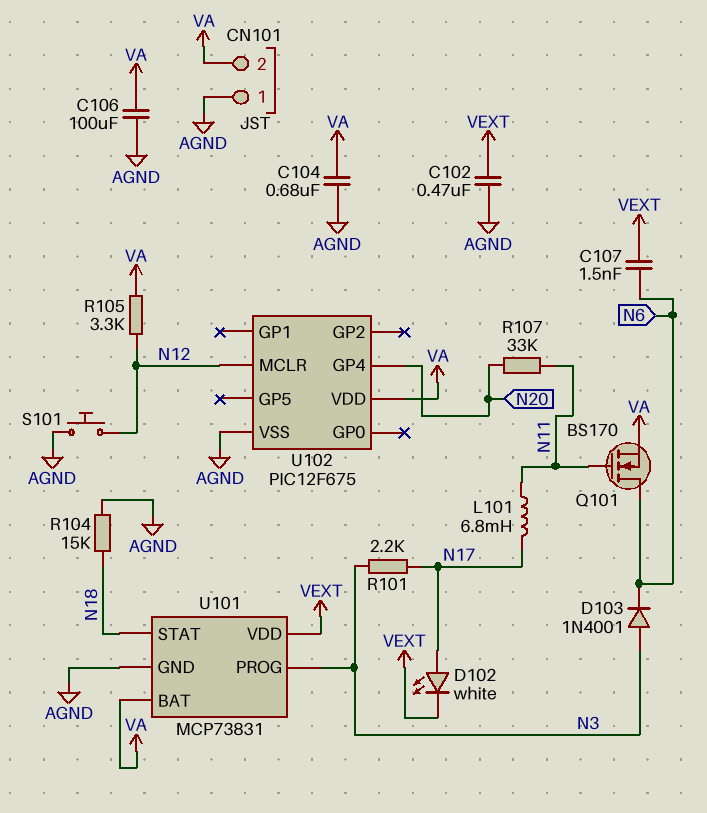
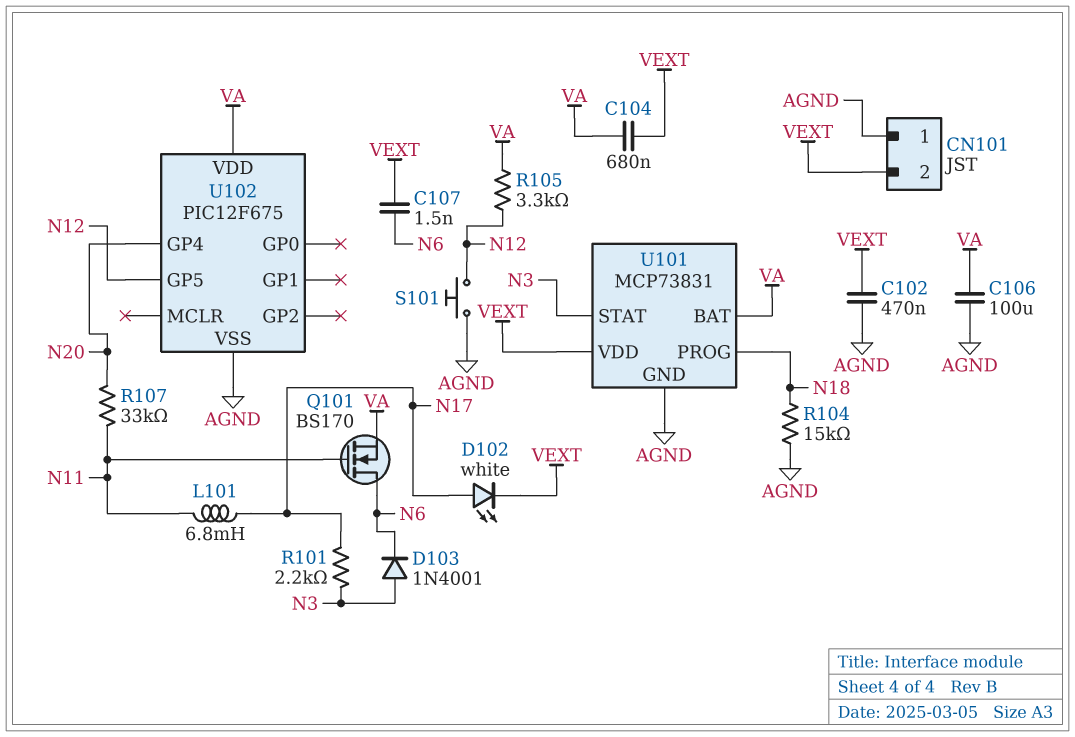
C104: 680nF (AGND, VA) -> 680nF (VA, VEXT)
CN101 pin 2: VA -> VEXT
U101 pin PROG: N3 -> N18
U101 pin STAT: N18 -> N3
U102 pin GP5: none -> N12
U102 pin MCLR: N12 -> none

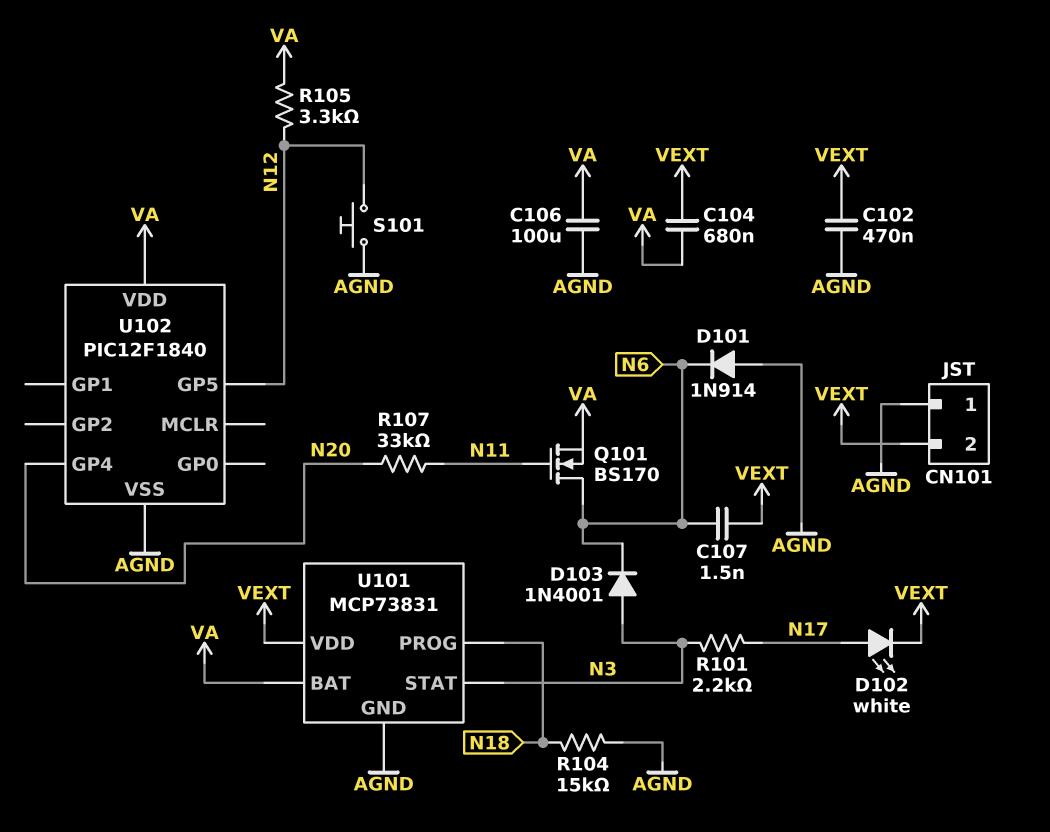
D101: none -> diode 1N914 (A AGND, K N6)
L101: 6.8mH (N11, N17) -> none
U102: PIC12F675 -> PIC12F1840

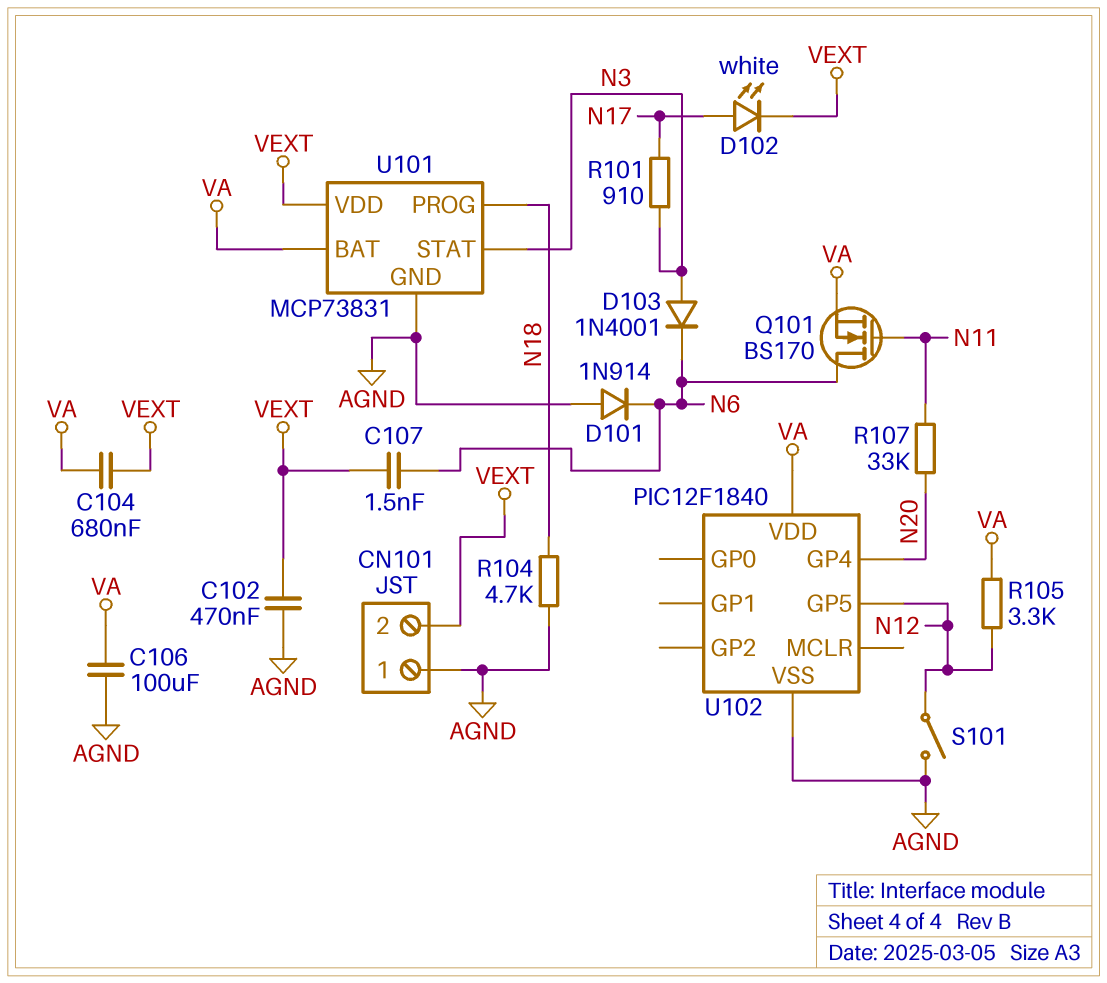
R101: 2.2k (N3, N17) -> 910 (N3, N17)
R104: 15k (AGND, N18) -> 4.7k (AGND, N18)
S101: button (AGND, N12) -> switch (AGND, N12)

